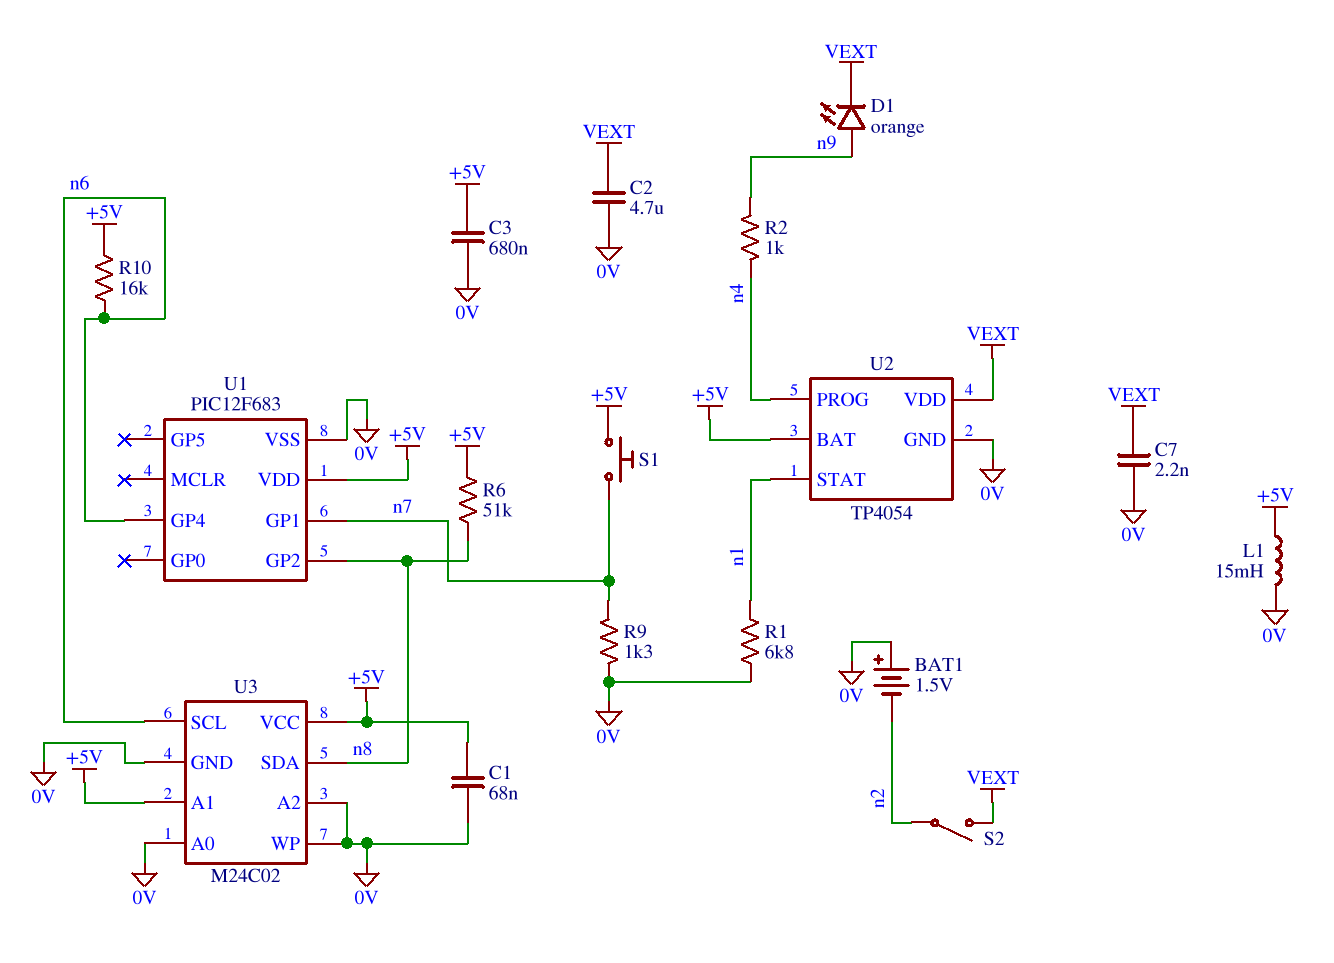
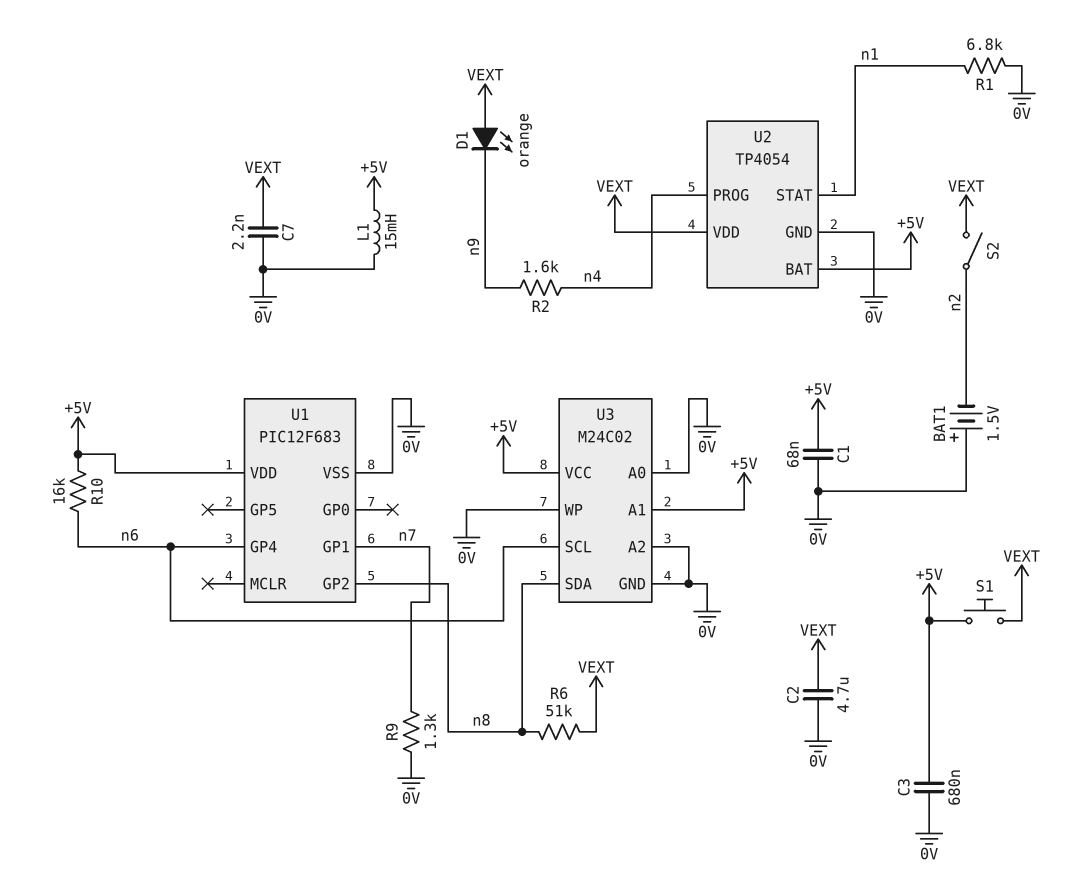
D1: LED orange (A n9, K VEXT) -> LED orange (A VEXT, K n9)
R2: 1k (n4, n9) -> 1.6k (n4, n9)
R6: 51k (+5V, n8) -> 51k (VEXT, n8)
S1: button (+5V, n7) -> button (+5V, VEXT)

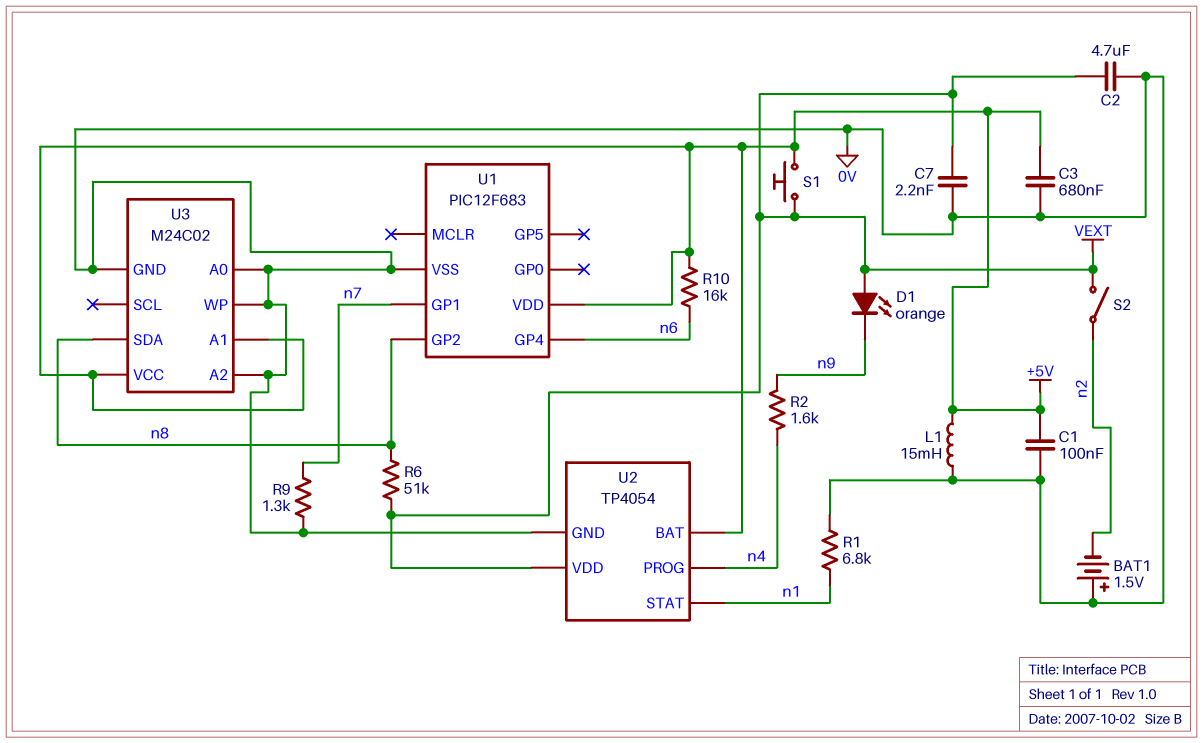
C1: 68nF (+5V, 0V) -> 100nF (+5V, 0V)
U3 pin SCL: n6 -> none

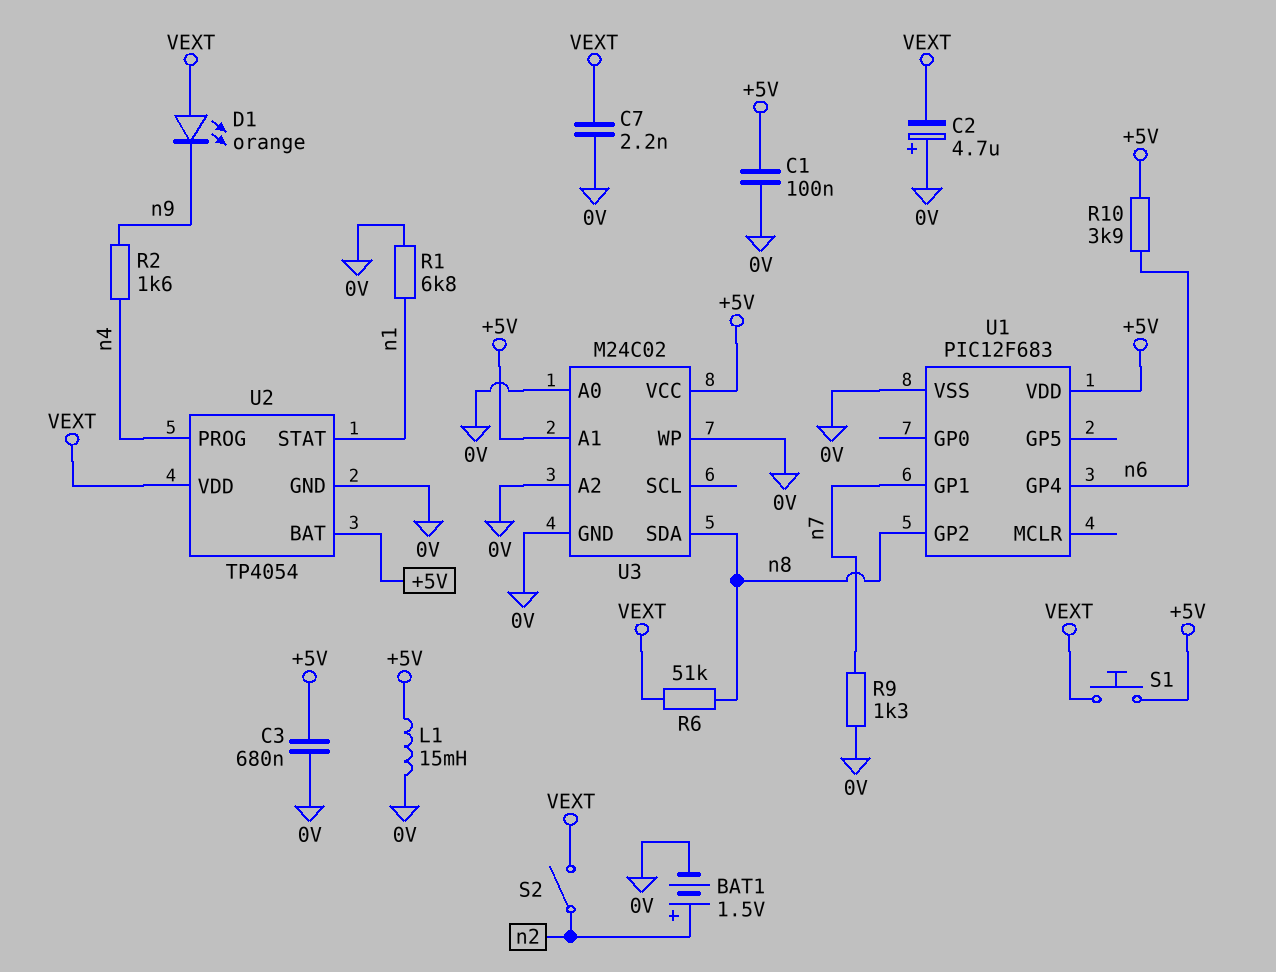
BAT1: 1.5V (plus 0V, minus n2) -> 1.5V (plus n2, minus 0V)
C2: 4.7uF (0V, VEXT) -> 4.7uF (plus 0V, minus VEXT)
R10: 16k (+5V, n6) -> 3.9k (+5V, n6)

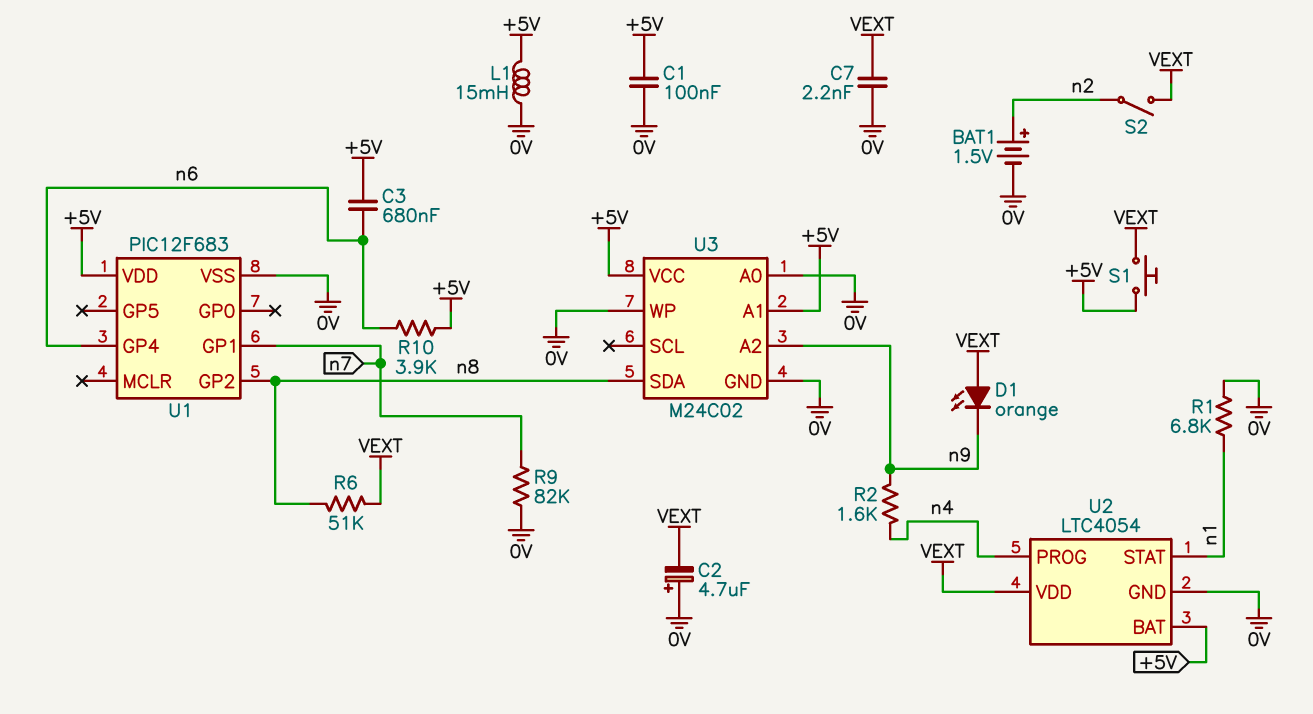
C3: 680nF (+5V, 0V) -> 680nF (+5V, n6)
R9: 1.3k (0V, n7) -> 82k (0V, n7)
U2: TP4054 -> LTC4054
U3 pin A2: 0V -> n9

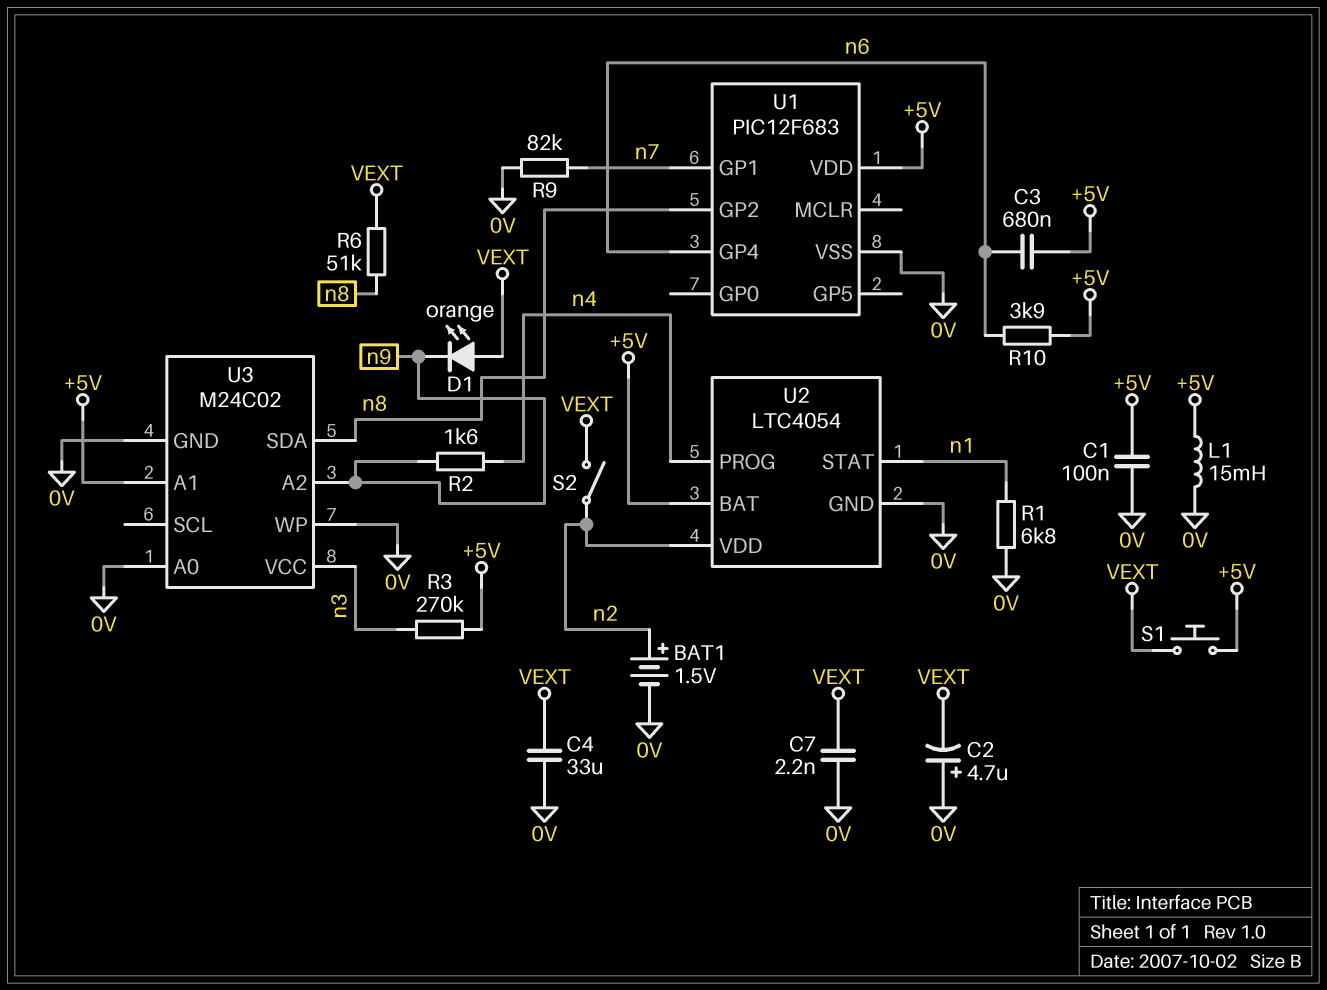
C4: none -> 33uF (0V, VEXT)
R3: none -> 270k (+5V, n3)
U2 pin VDD: VEXT -> n2
U3 pin VCC: +5V -> n3

